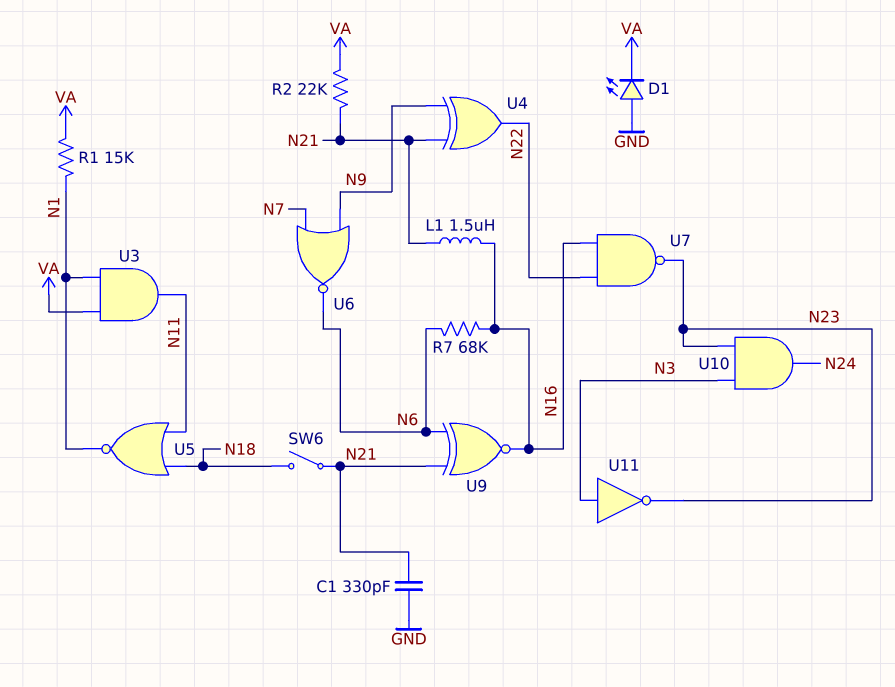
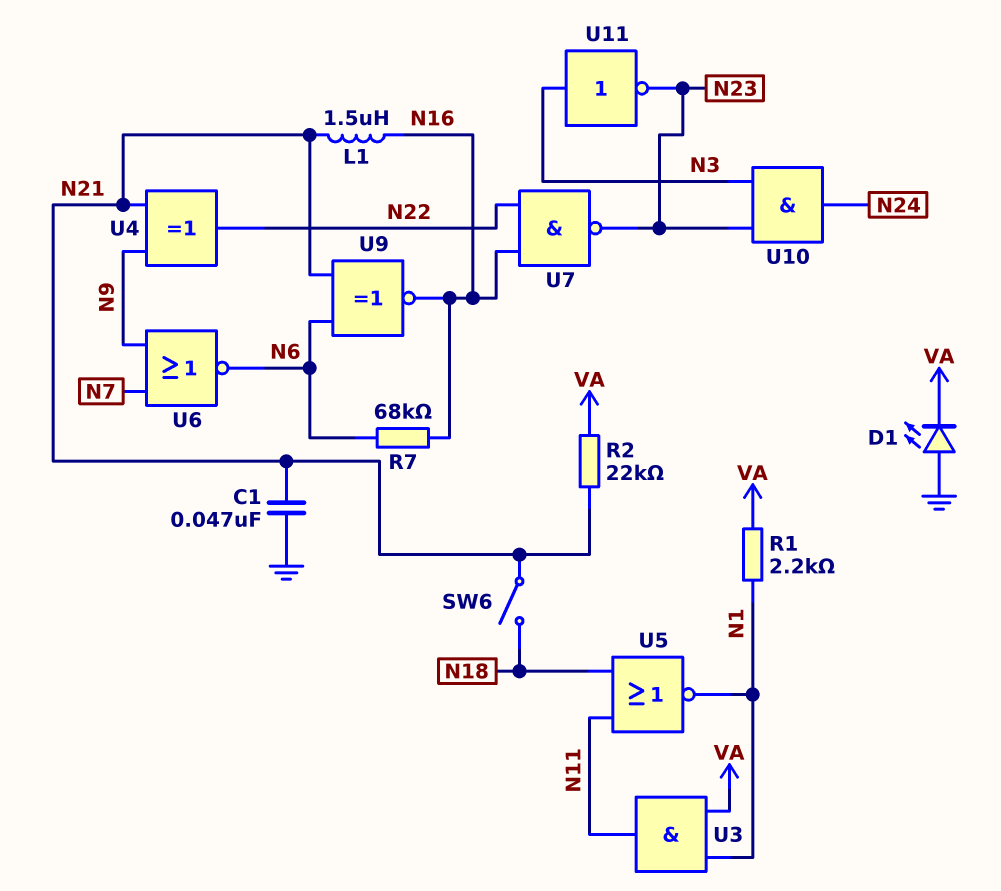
C1: 330pF (GND, N21) -> 47nF (GND, N21)
R1: 15k (N1, VA) -> 2.2k (N1, VA)

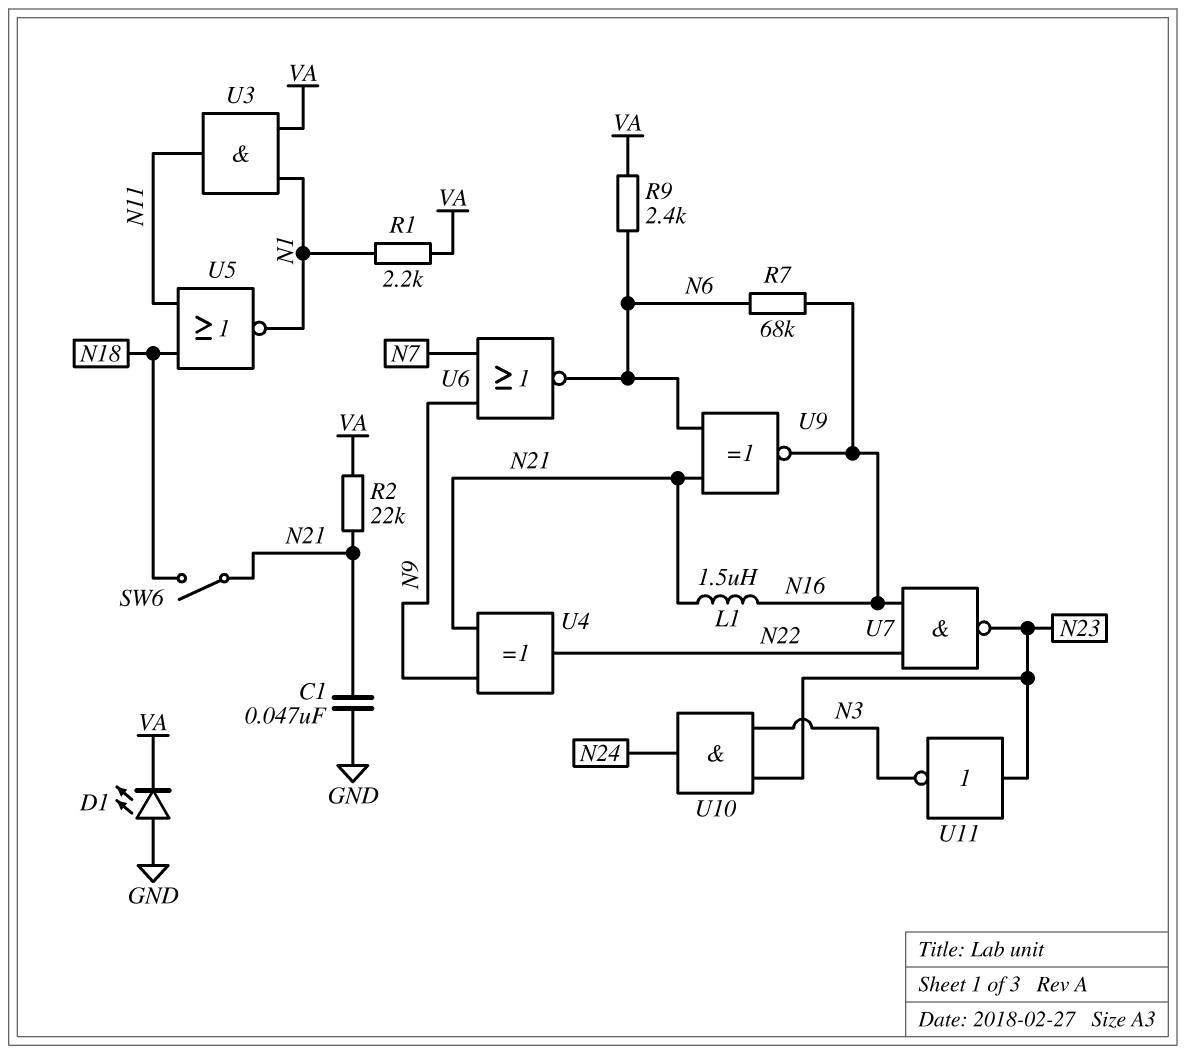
R9: none -> 2.4k (N6, VA)
U11: NOT (in N3, out N23) -> NOT (in N23, out N3)

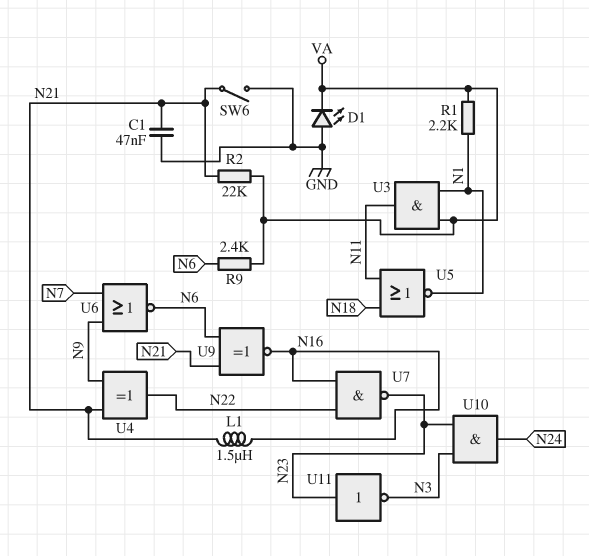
R7: 68k (N6, N16) -> none
SW6: switch (N18, N21) -> switch (GND, N21)

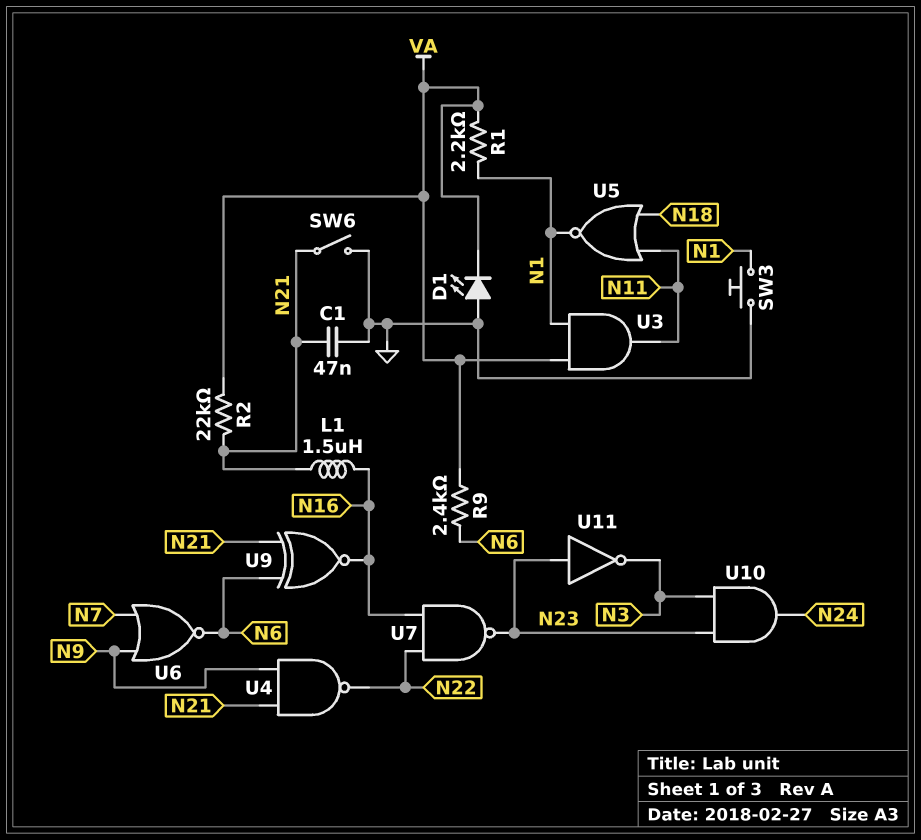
SW3: none -> button (GND, N1)
U4: XOR (in N9, in N21, out N22) -> NAND (in N9, in N21, out N22)

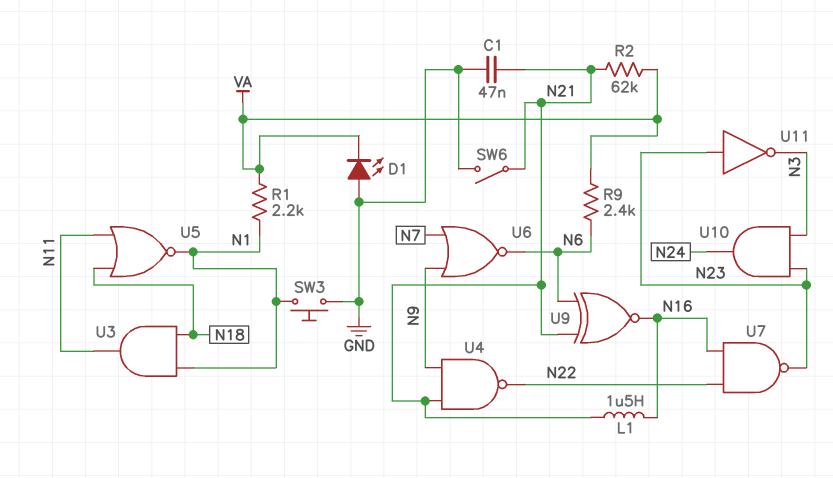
R2: 22k (N21, VA) -> 62k (N21, VA)
U3: AND (in N1, in VA, out N11) -> AND (in N1, in N18, out N11)

